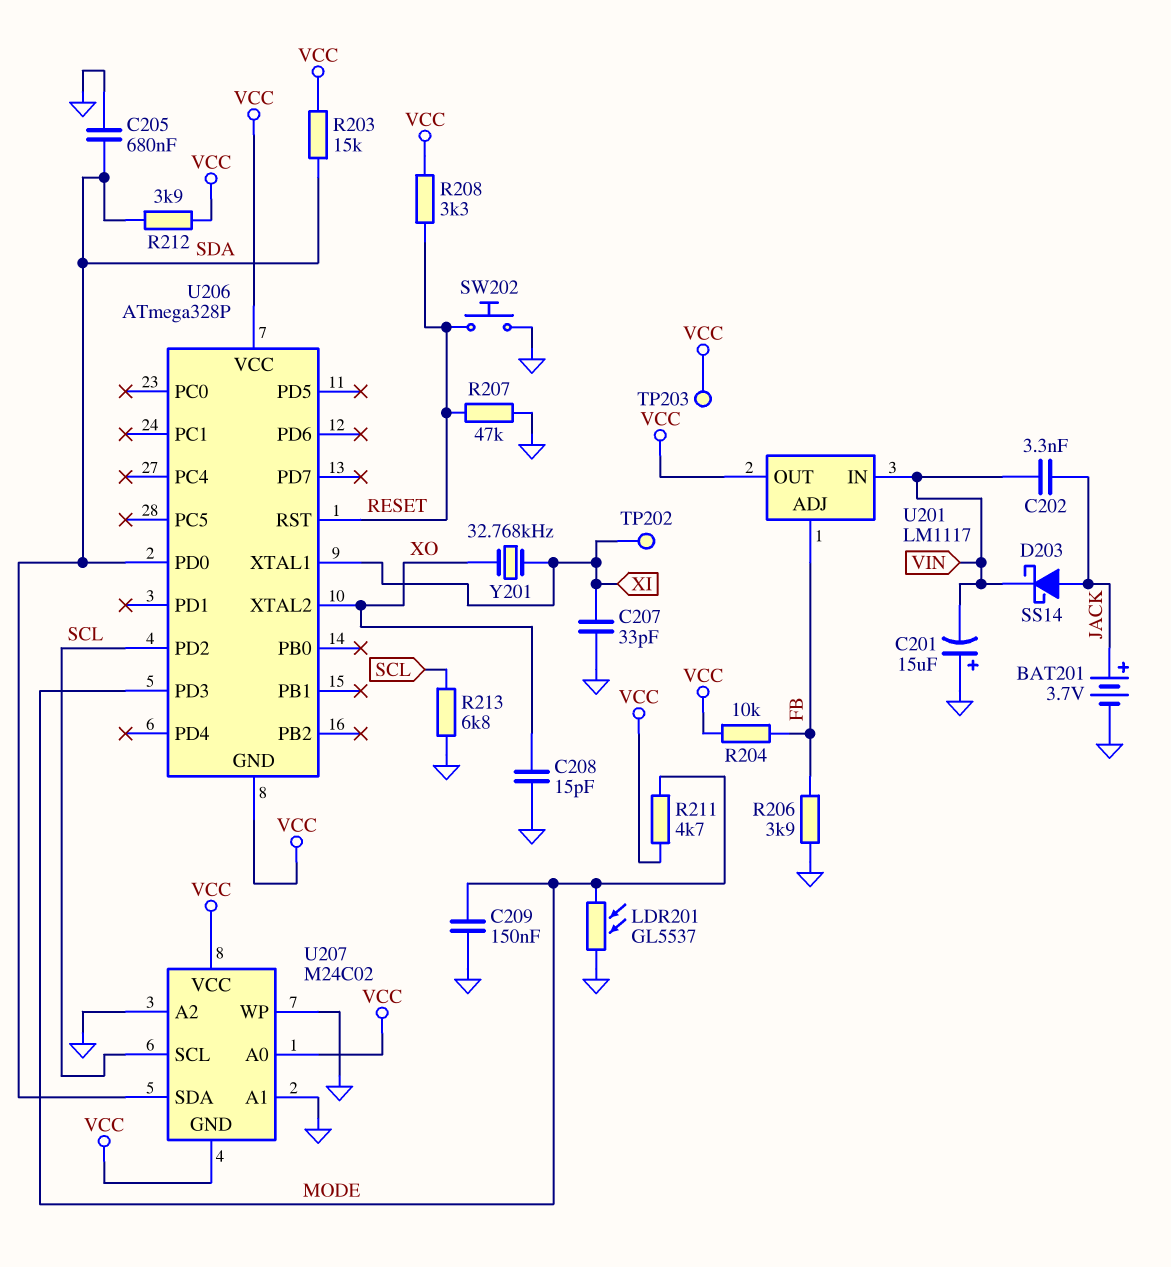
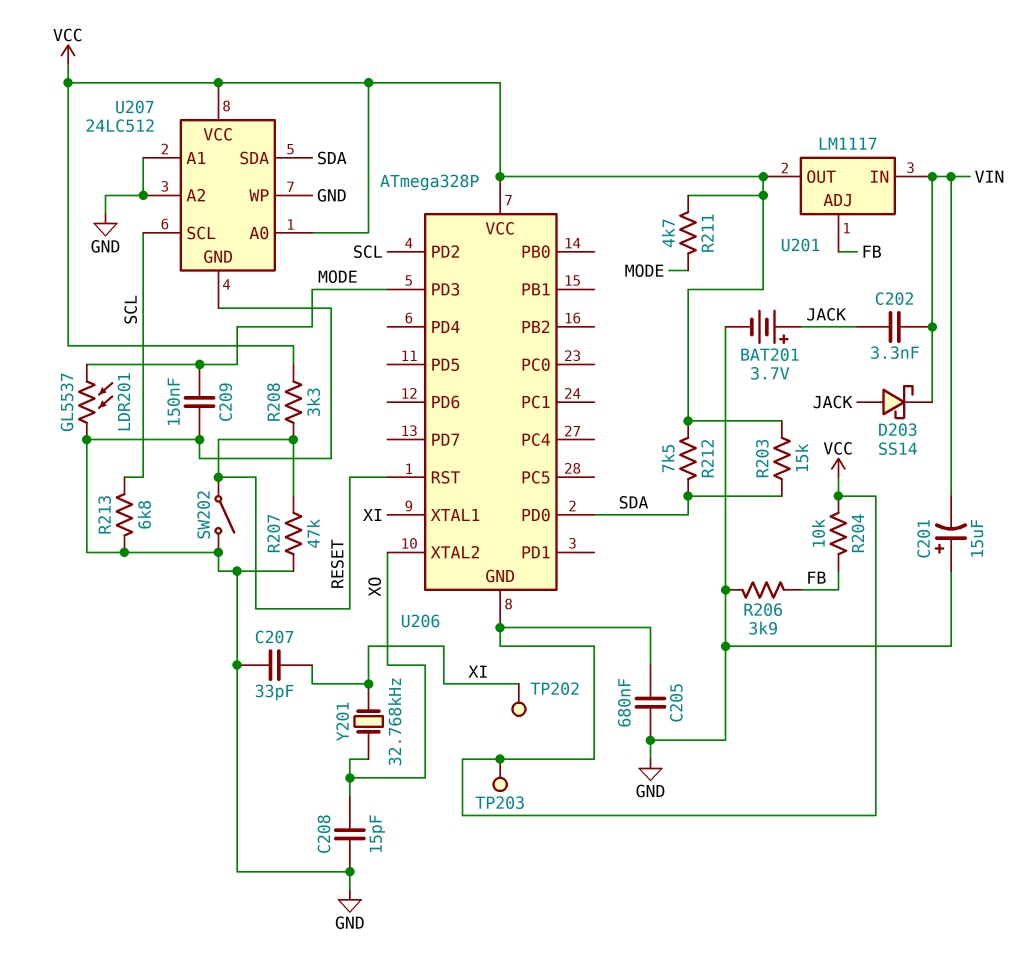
C205: 680nF (GND, SDA) -> 680nF (GND, VCC)
R212: 3.9k (SDA, VCC) -> 7.5k (SDA, VCC)
SW202: button (GND, RESET) -> switch (GND, RESET)
U207: M24C02 -> 24LC512
U207 pin GND: VCC -> GND

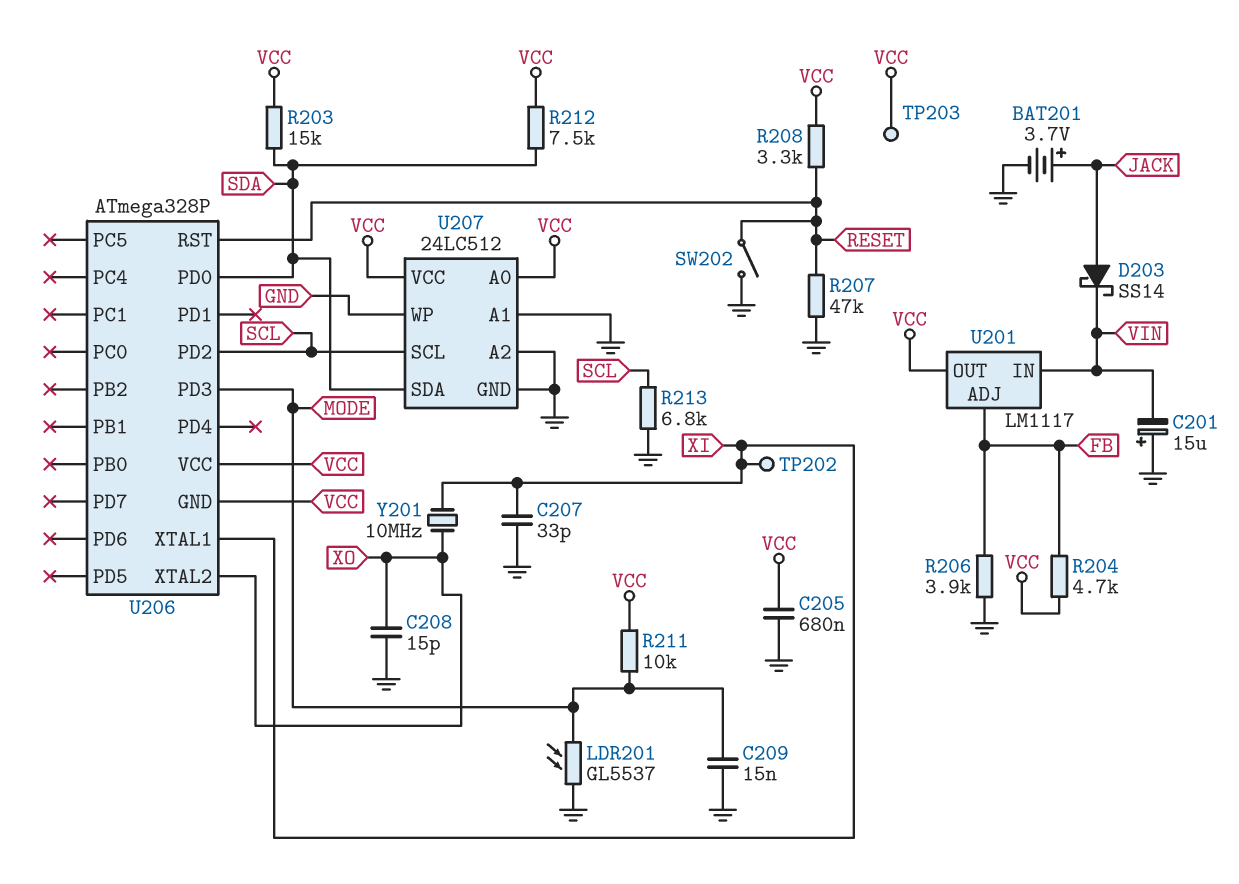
C202: 3.3nF (JACK, VIN) -> none
C209: 150nF (GND, MODE) -> 15nF (GND, MODE)
R204: 10k (FB, VCC) -> 4.7k (FB, VCC)
R211: 4.7k (MODE, VCC) -> 10k (MODE, VCC)
Y201: 32.768kHz (XI, XO) -> 10MHz (XI, XO)

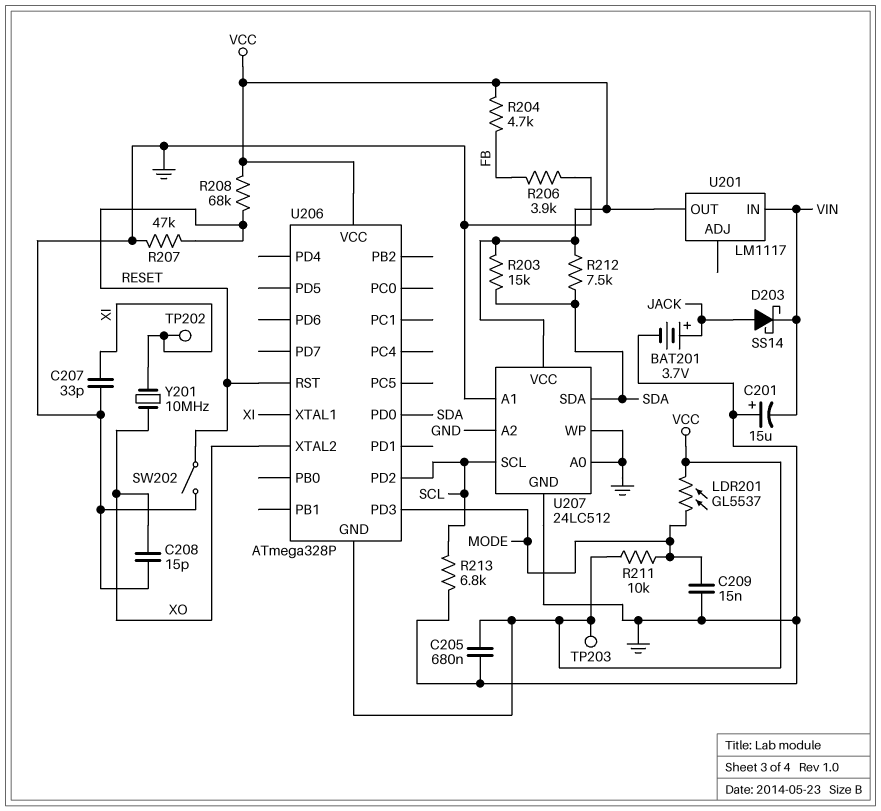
LDR201: GL5537 (GND, MODE) -> GL5537 (MODE, VCC)
R208: 3.3k (RESET, VCC) -> 68k (RESET, VCC)
U201 pin ADJ: FB -> none
U207 pin A0: VCC -> GND

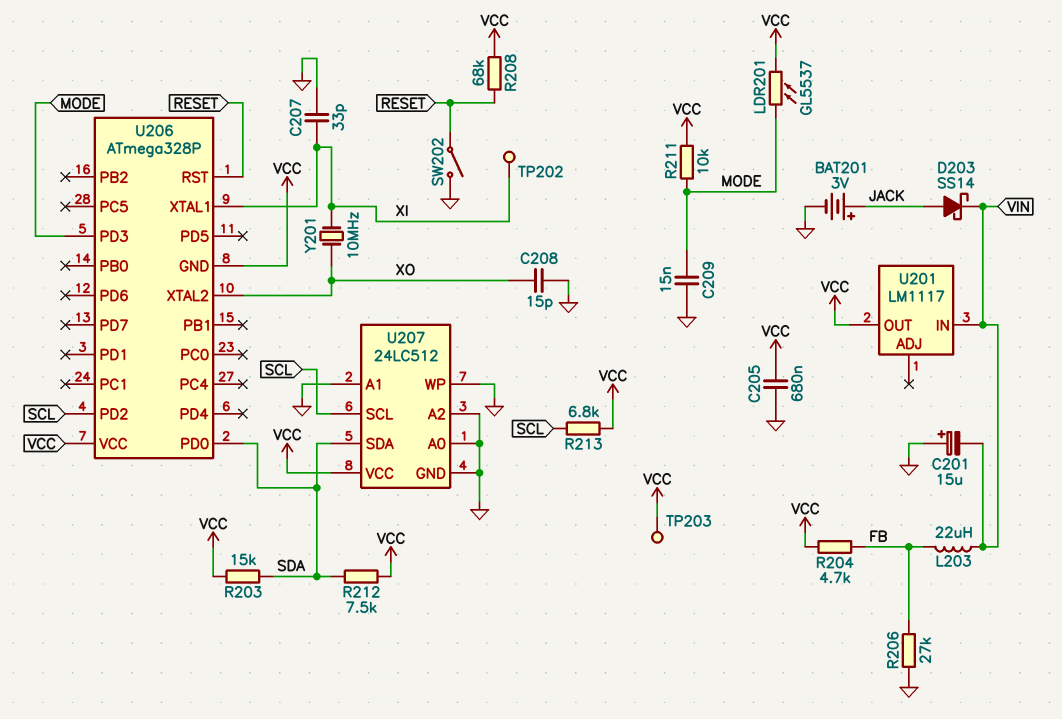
BAT201: 3.7V (plus JACK, minus GND) -> 3V (plus JACK, minus GND)
L203: none -> 22uH (FB, VIN)
R206: 3.9k (FB, GND) -> 27k (FB, GND)
R207: 47k (GND, RESET) -> none
R213: 6.8k (GND, SCL) -> 6.8k (SCL, VCC)

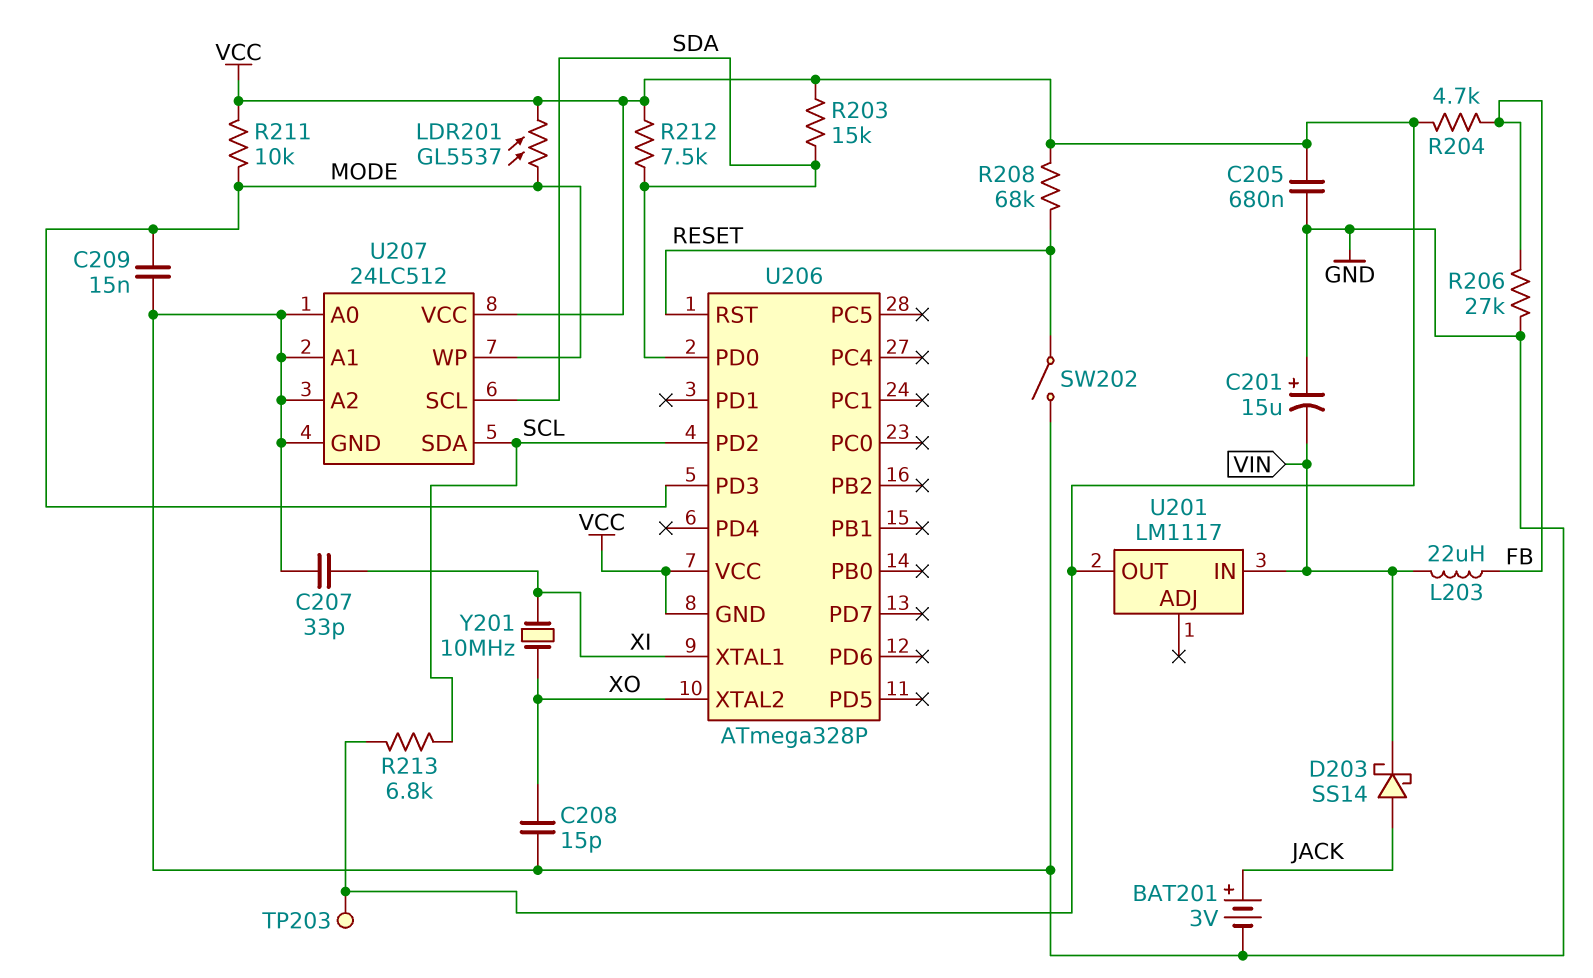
TP202: test point (XI) -> none
U207 pin SCL: SCL -> SDA
U207 pin SDA: SDA -> SCL
U207 pin WP: GND -> MODE

